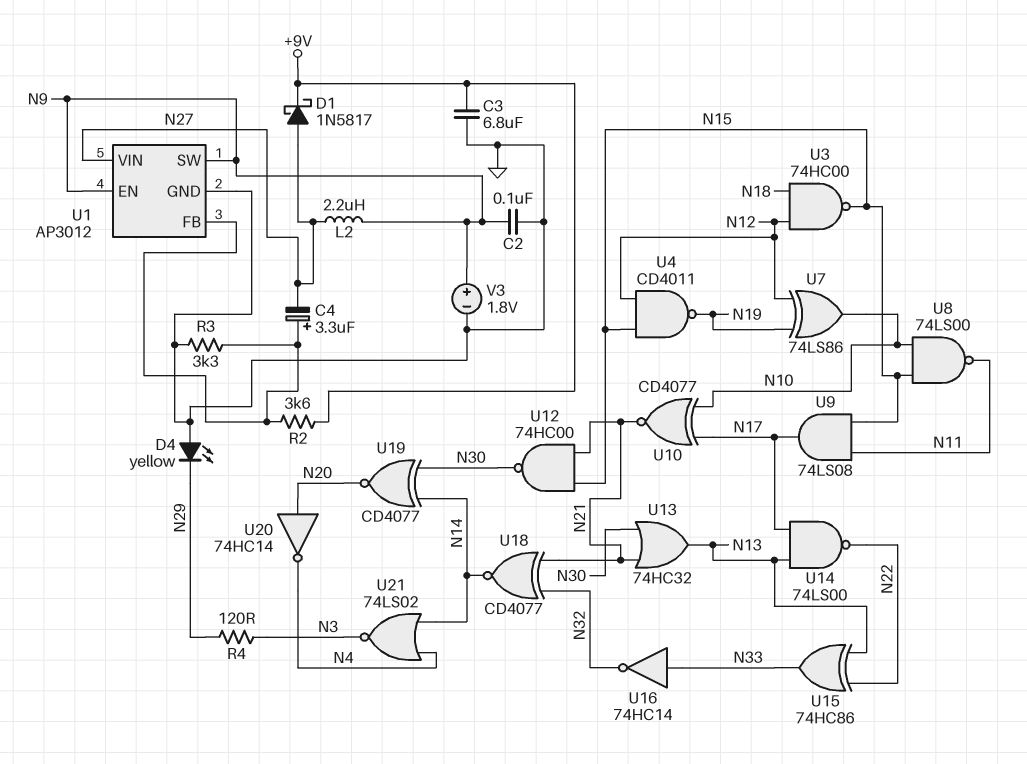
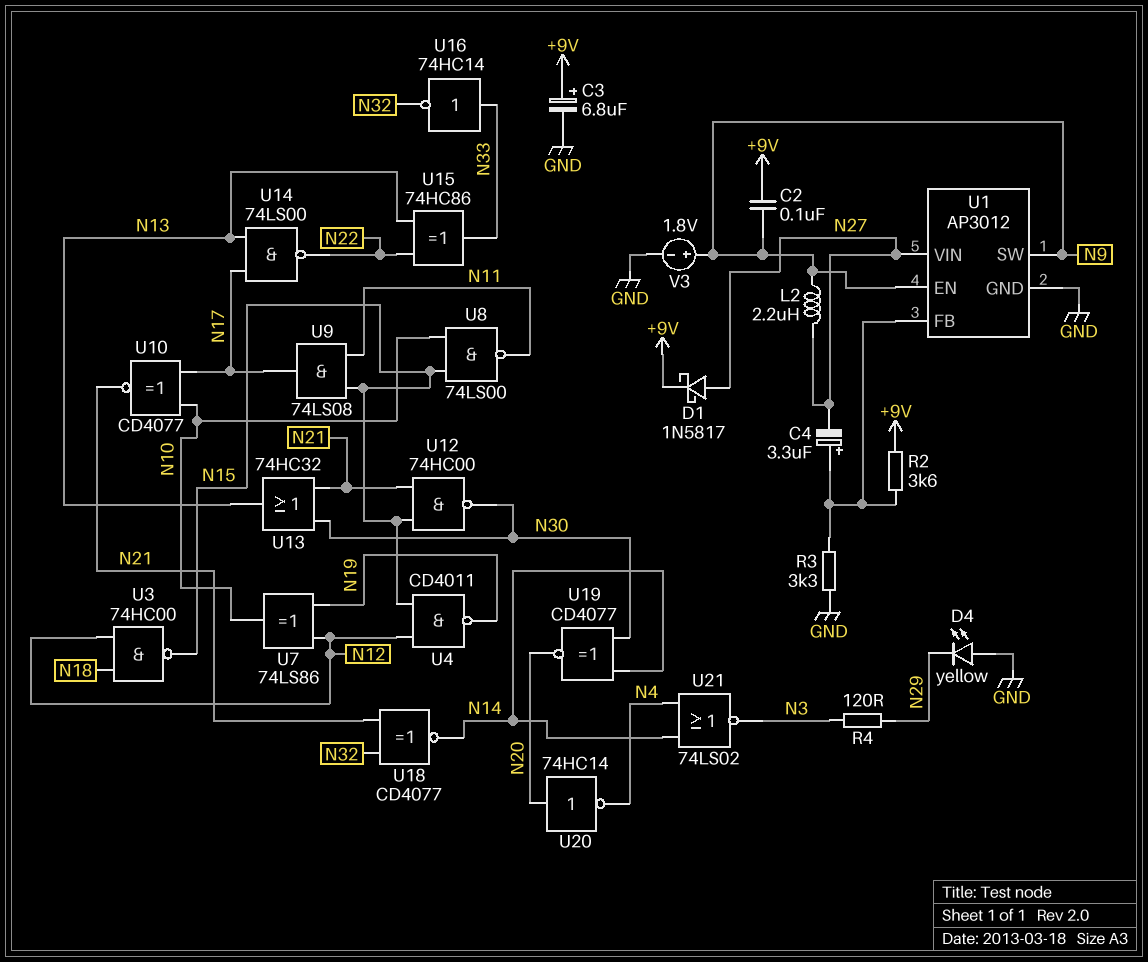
C2: 100nF (GND, N9) -> 100nF (+9V, N9)
C3: 6.8uF (+9V, GND) -> 6.8uF (plus +9V, minus GND)

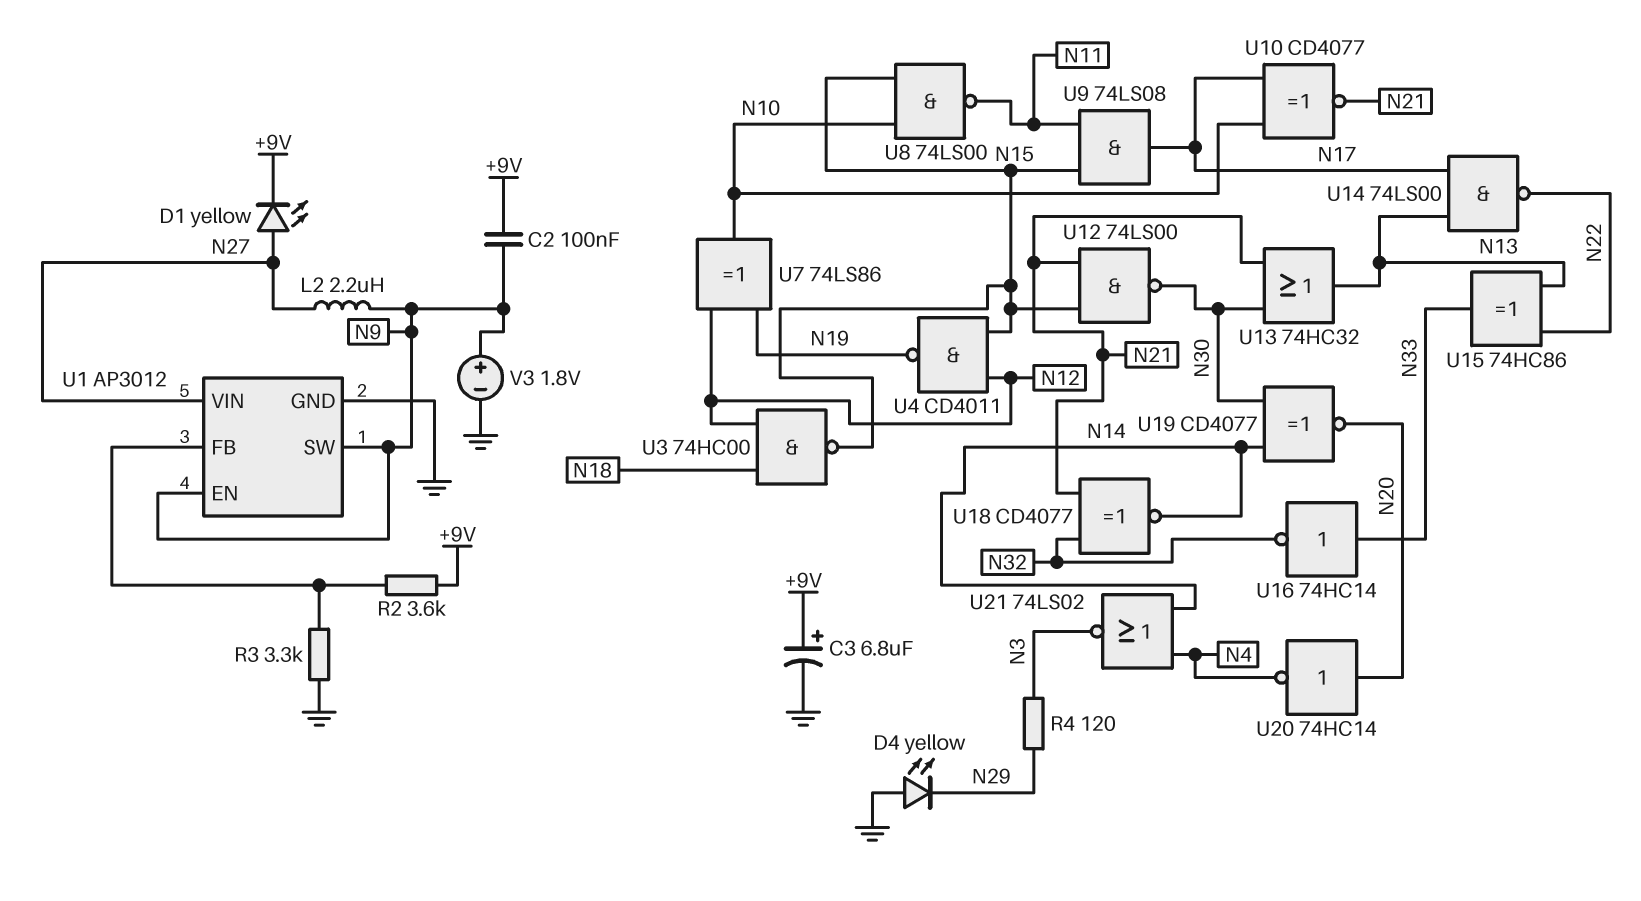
C4: 3.3uF (plus U1/FB, minus N27) -> none
D1: schottky 1N5817 (A N27, K +9V) -> LED yellow (A N27, K +9V)
U12: NAND 74HC00 (in N15, in N21, out N30) -> NAND 74LS00 (in N15, in N21, out N30)

